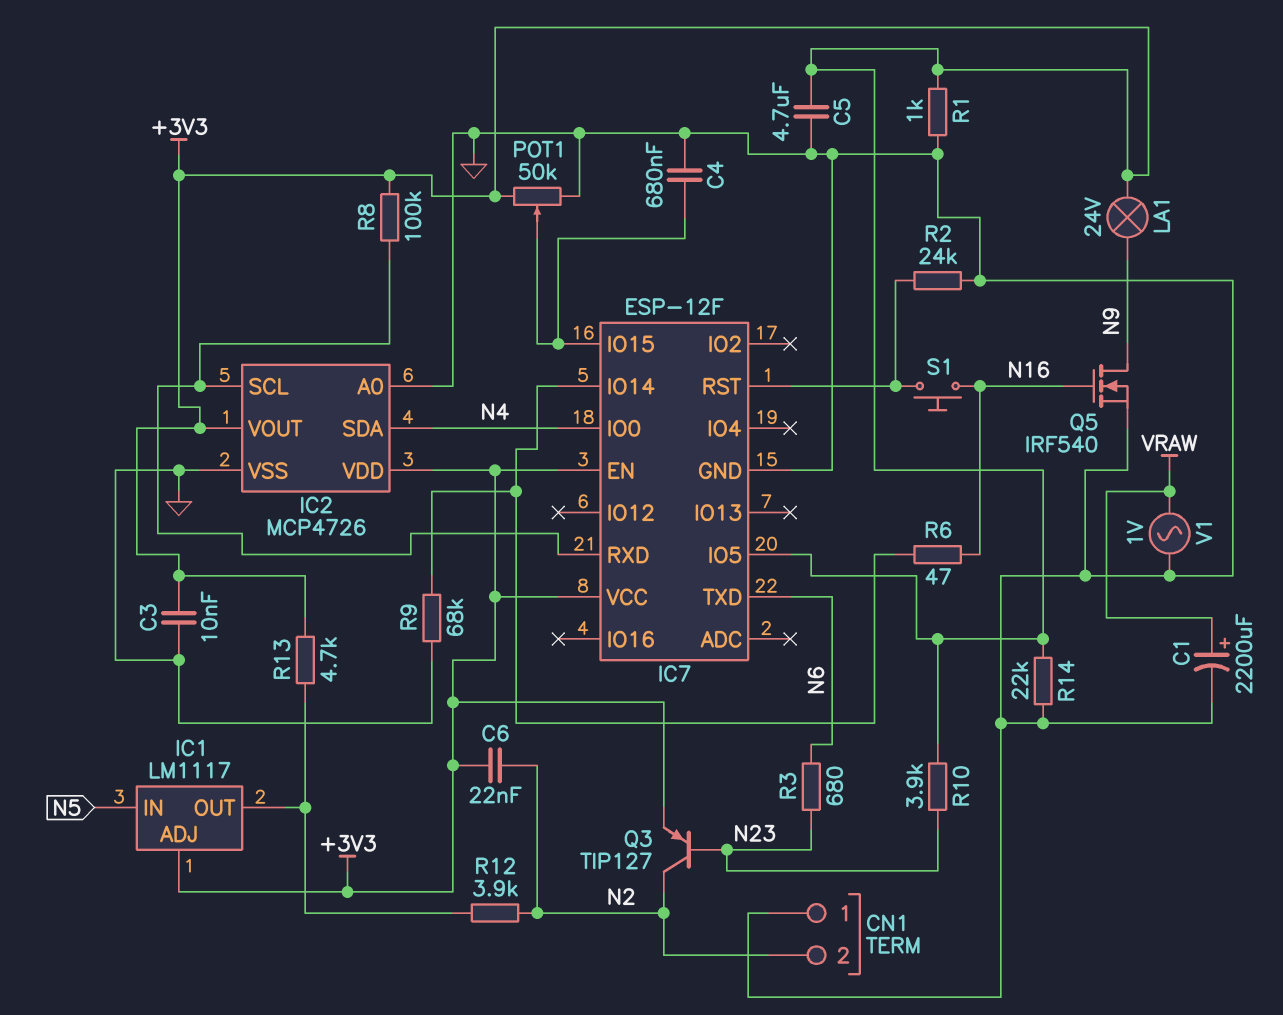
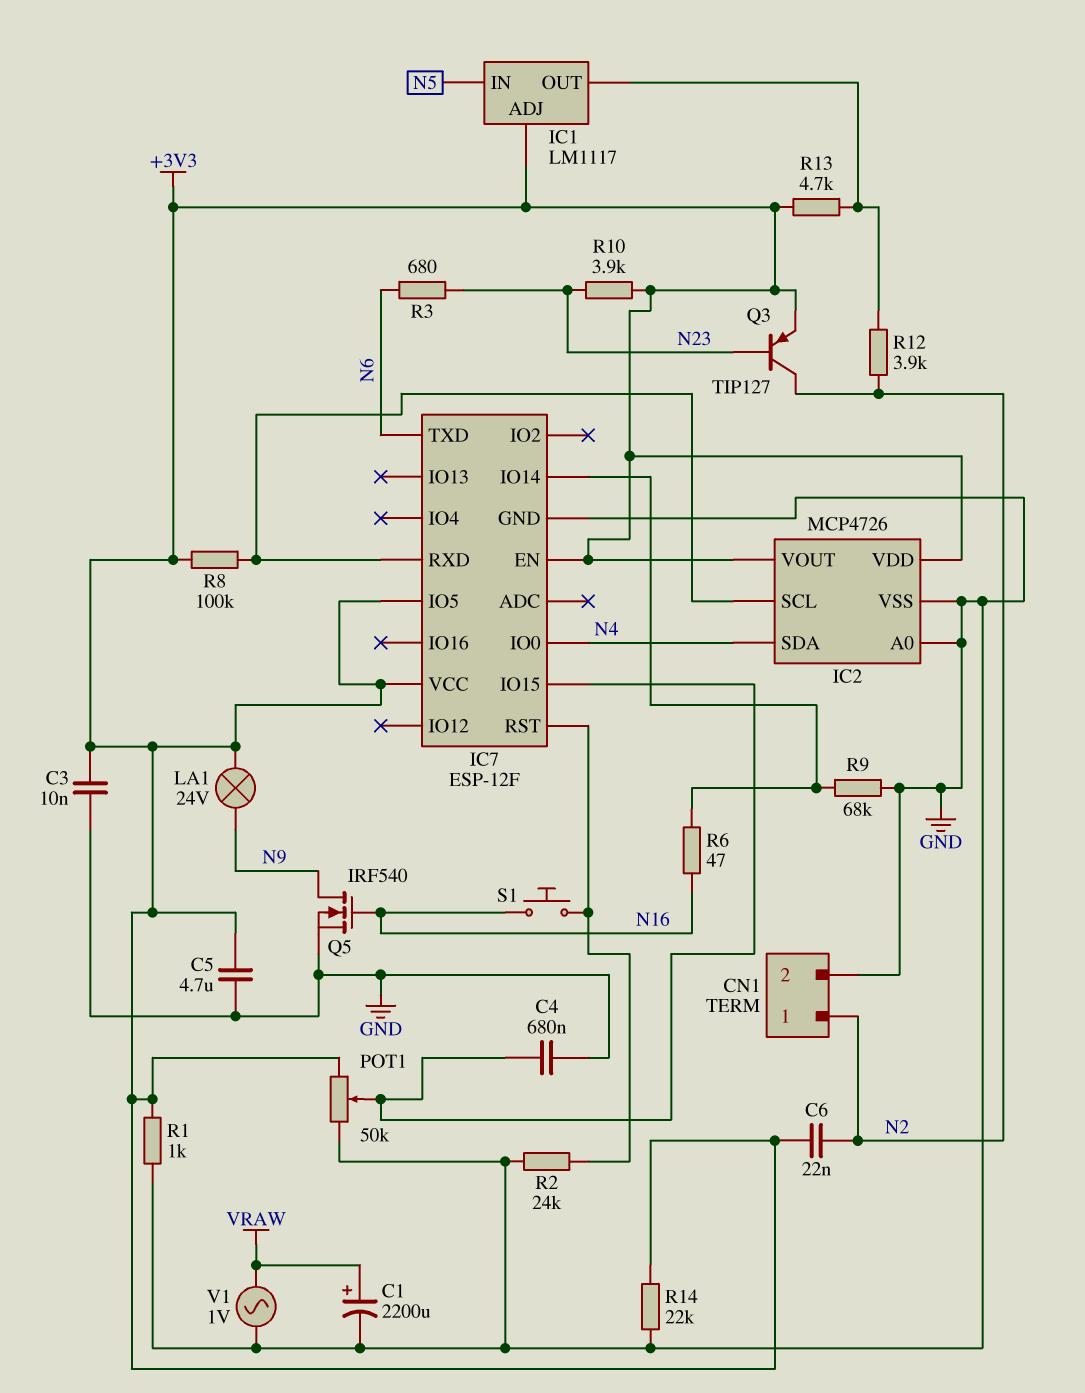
CN1 pin 1: GND -> N2
CN1 pin 2: N2 -> GND

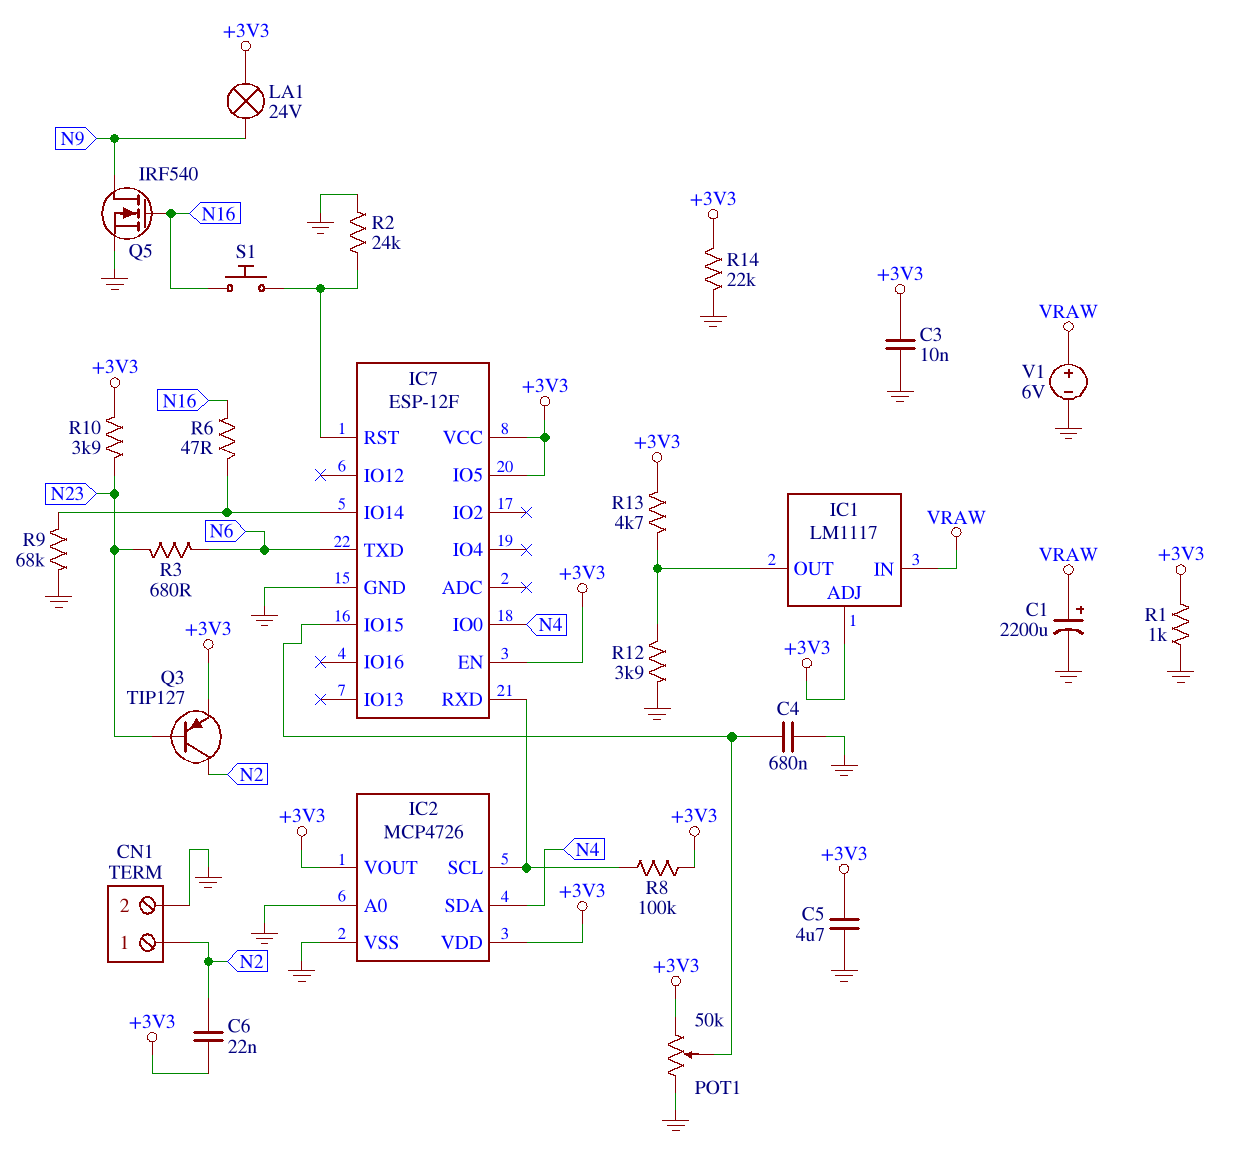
IC1 pin IN: N5 -> VRAW
R12: 3.9k (IC1/OUT, N2) -> 3.9k (GND, IC1/OUT)
V1: AC 1V (GND, VRAW) -> 6V (plus VRAW, minus GND)

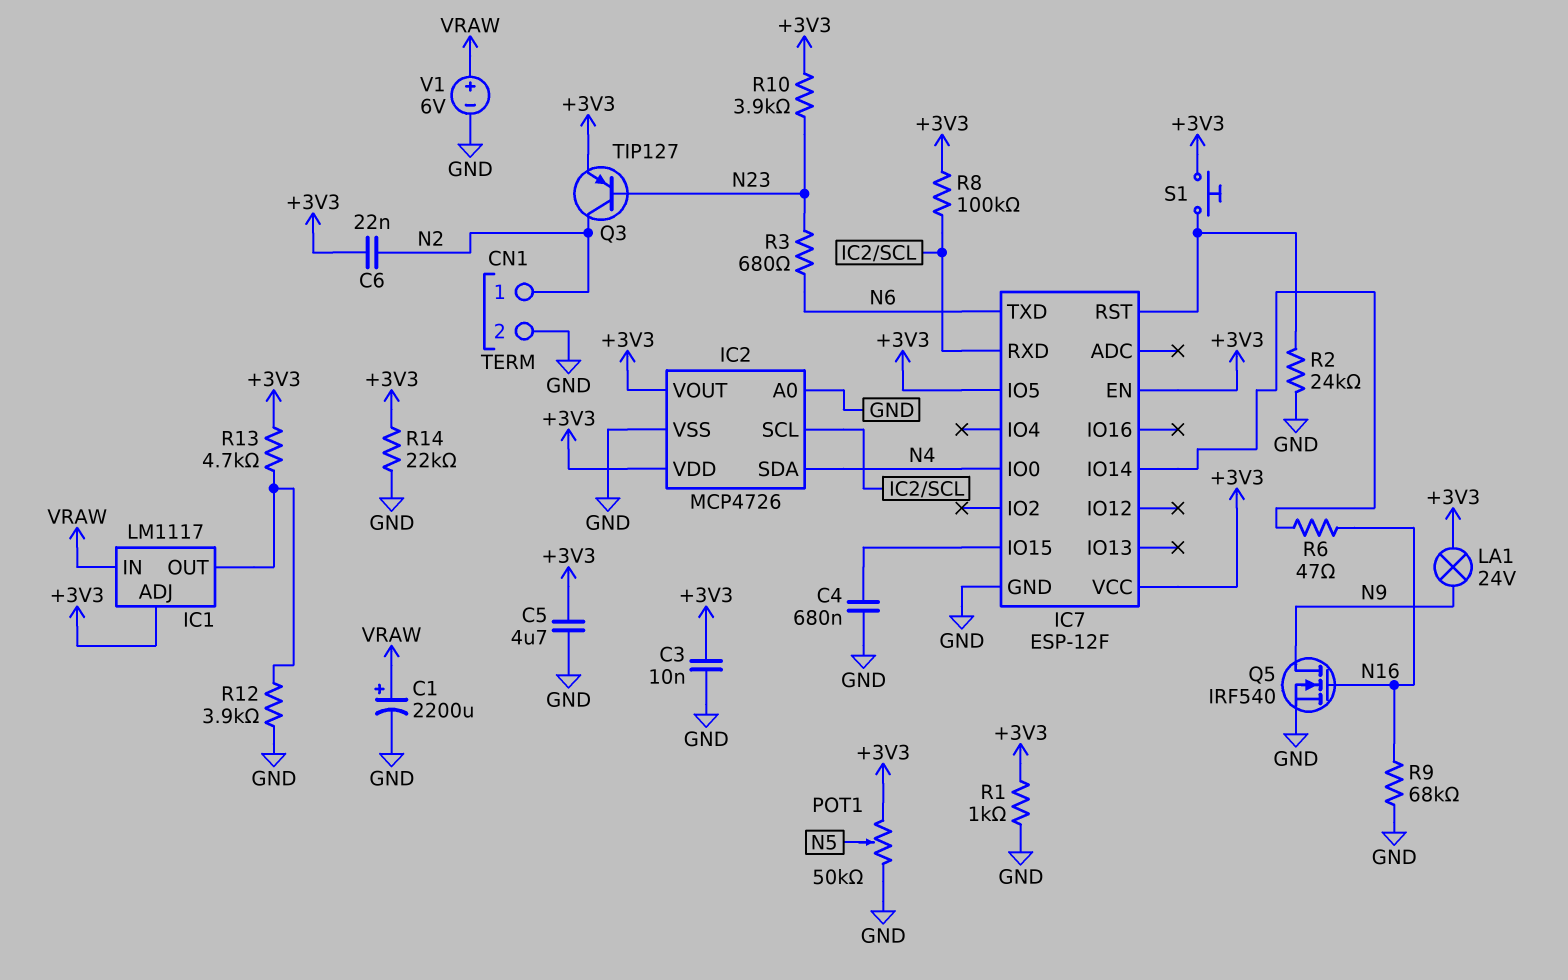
POT1: 50k (+3V3, GND, wiper IC7/IO15) -> 50k (+3V3, GND, wiper N5)
R9: 68k (GND, IC7/IO14) -> 68k (GND, N16)
S1: button (IC7/RST, N16) -> button (+3V3, IC7/RST)

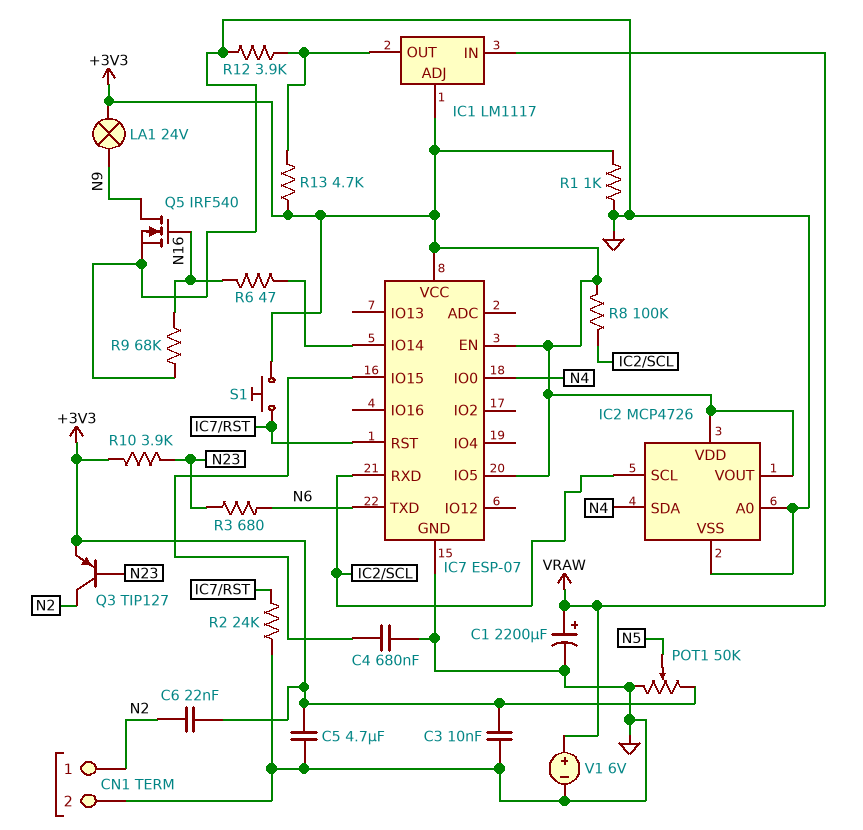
IC7: ESP-12F -> ESP-07
R14: 22k (+3V3, GND) -> none

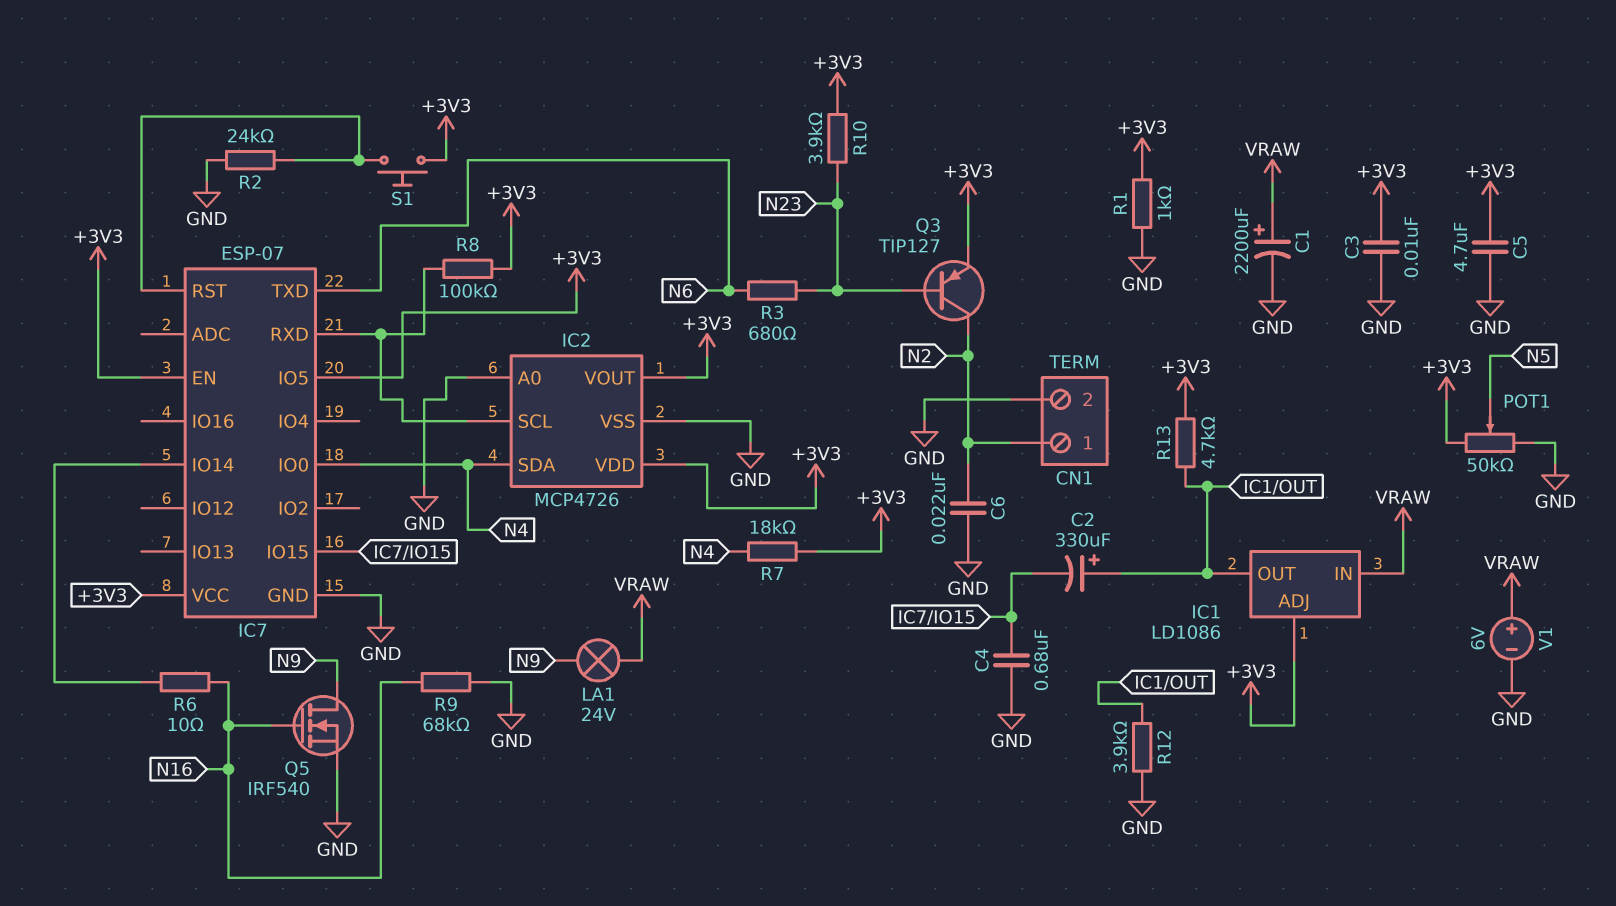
C2: none -> 330uF (plus IC1/OUT, minus IC7/IO15)
C6: 22nF (+3V3, N2) -> 22nF (GND, N2)
IC1: LM1117 -> LD1086
LA1: lamp 24V (+3V3, N9) -> lamp 24V (N9, VRAW)
R6: 47 (IC7/IO14, N16) -> 10 (IC7/IO14, N16)
R7: none -> 18k (+3V3, N4)

